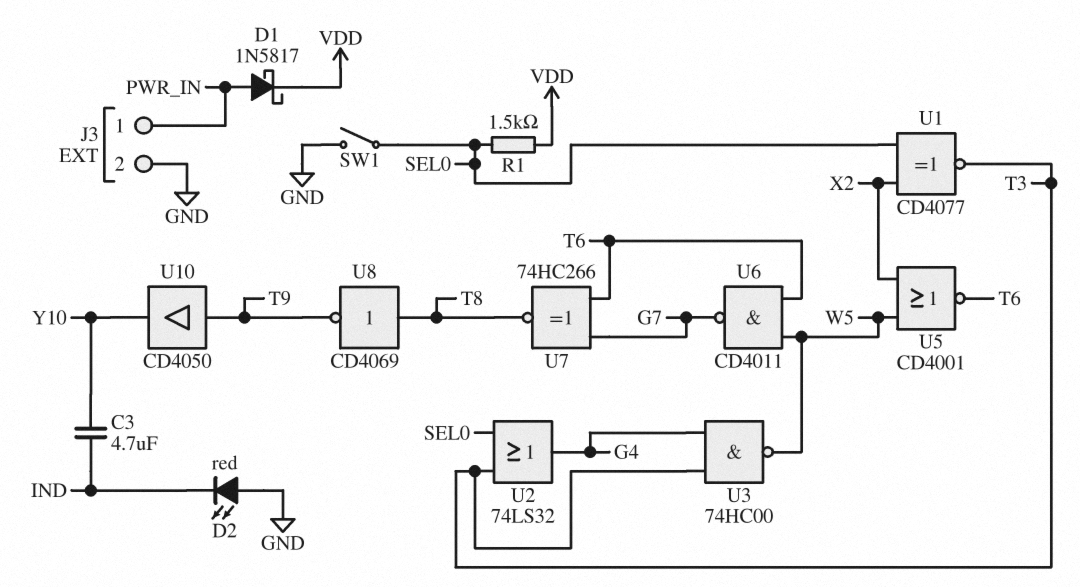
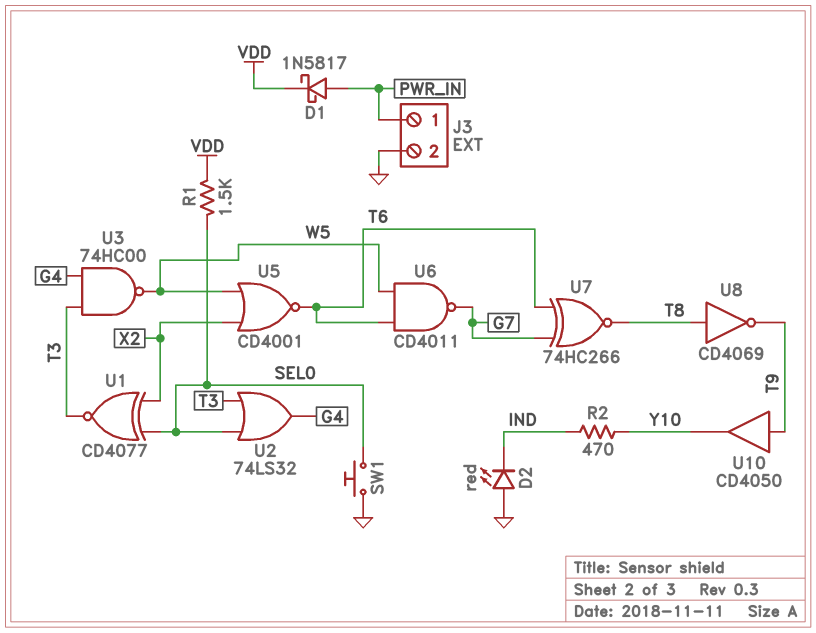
C3: 4.7uF (IND, Y10) -> none
R2: none -> 470 (IND, Y10)
SW1: switch (GND, SEL0) -> button (GND, SEL0)

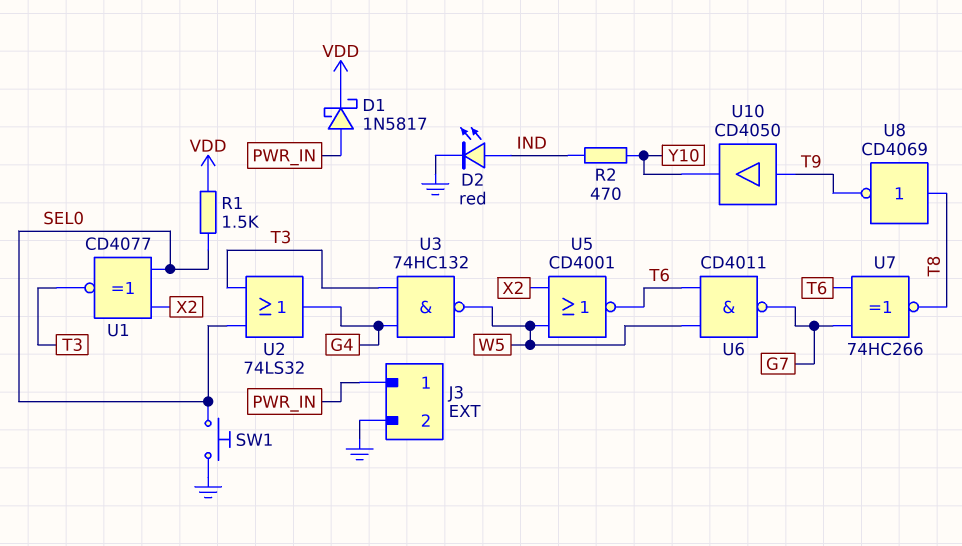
D2: LED red (A GND, K IND) -> LED red (A IND, K GND)
U3: NAND 74HC00 (in G4, in T3, out W5) -> NAND 74HC132 (in G4, in T3, out W5)

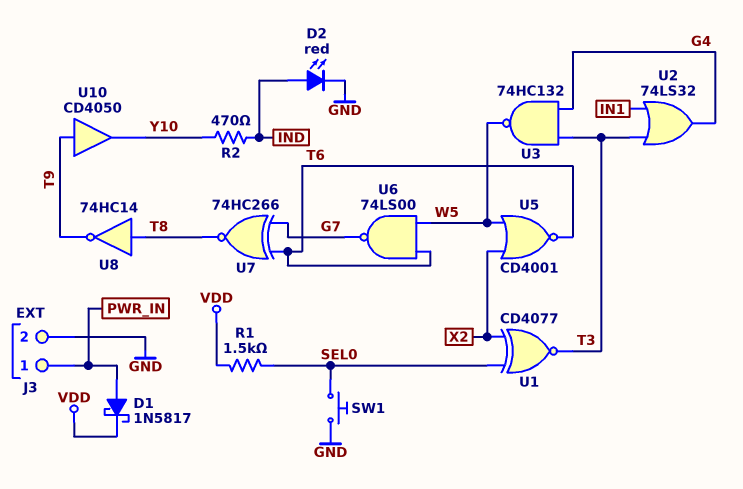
U2: OR 74LS32 (in SEL0, in T3, out G4) -> OR 74LS32 (in IN1, in T3, out G4)
U6: NAND CD4011 (in T6, in W5, out G7) -> NAND 74LS00 (in T6, in W5, out G7)
U8: NOT CD4069 (in T8, out T9) -> NOT 74HC14 (in T8, out T9)

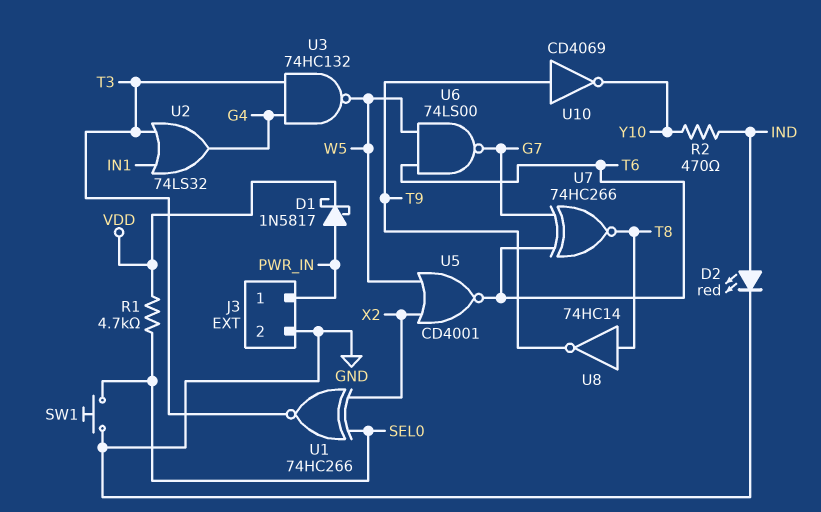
R1: 1.5k (SEL0, VDD) -> 4.7k (SEL0, VDD)
U1: XNOR CD4077 (in SEL0, in X2, out T3) -> XNOR 74HC266 (in SEL0, in X2, out T3)
U10: buffer CD4050 (in T9, out Y10) -> NOT CD4069 (in T9, out Y10)

